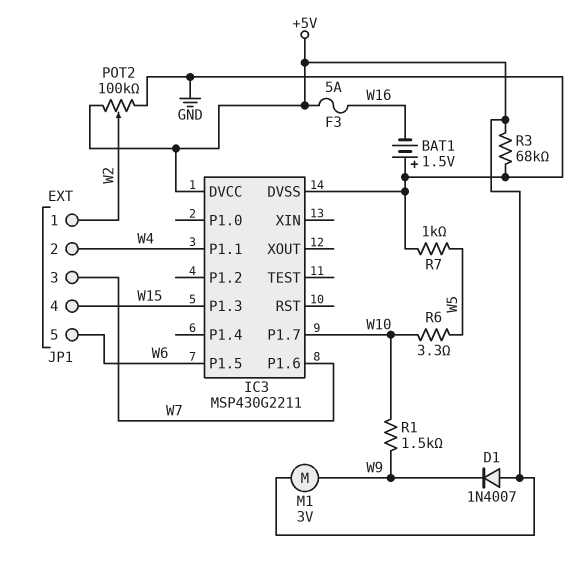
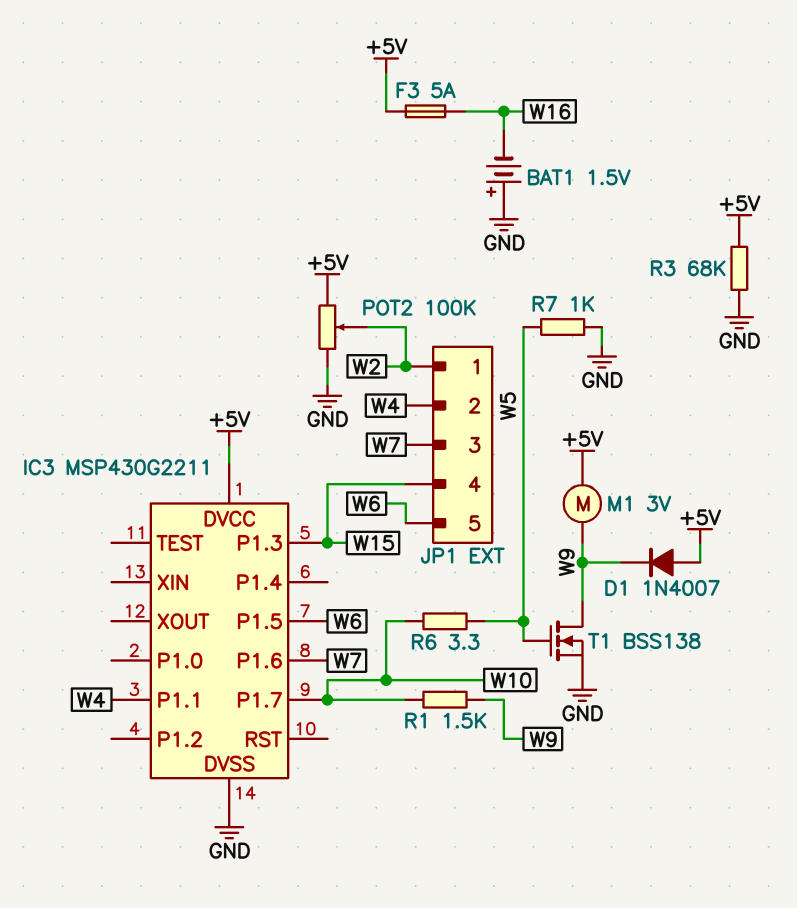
T1: none -> NMOS BSS138 (G W5, D W9, S GND)

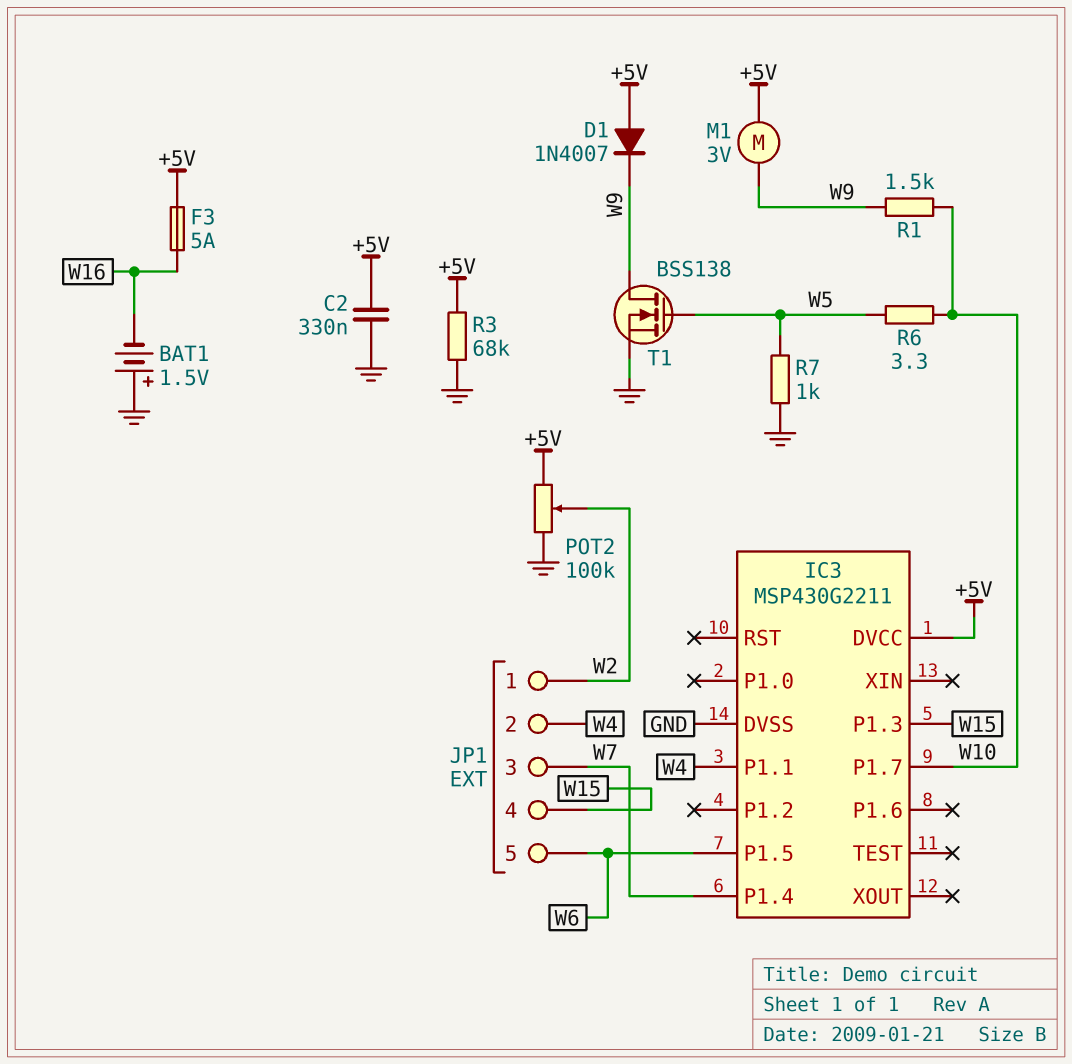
C2: none -> 330nF (+5V, GND)
IC3 pin P1.4: none -> W7
IC3 pin P1.6: W7 -> none

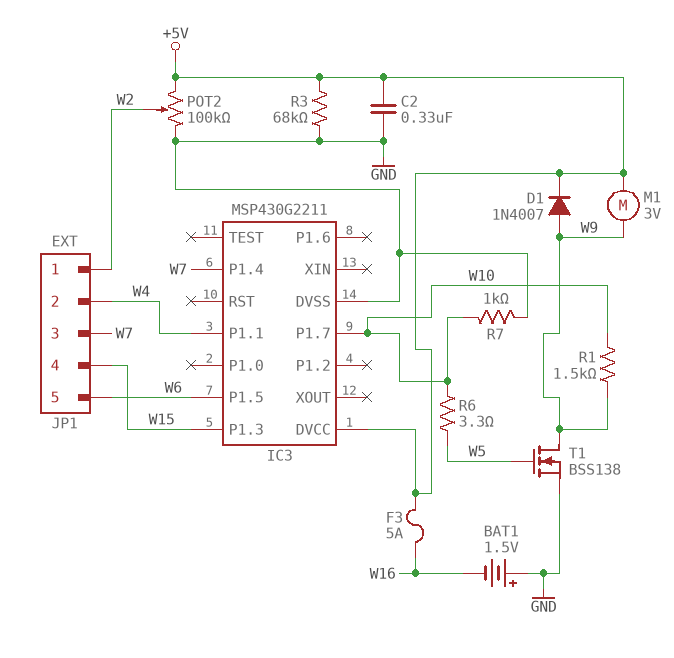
D1: diode 1N4007 (A +5V, K W9) -> diode 1N4007 (A W9, K +5V)
R7: 1k (GND, W5) -> 1k (GND, W10)

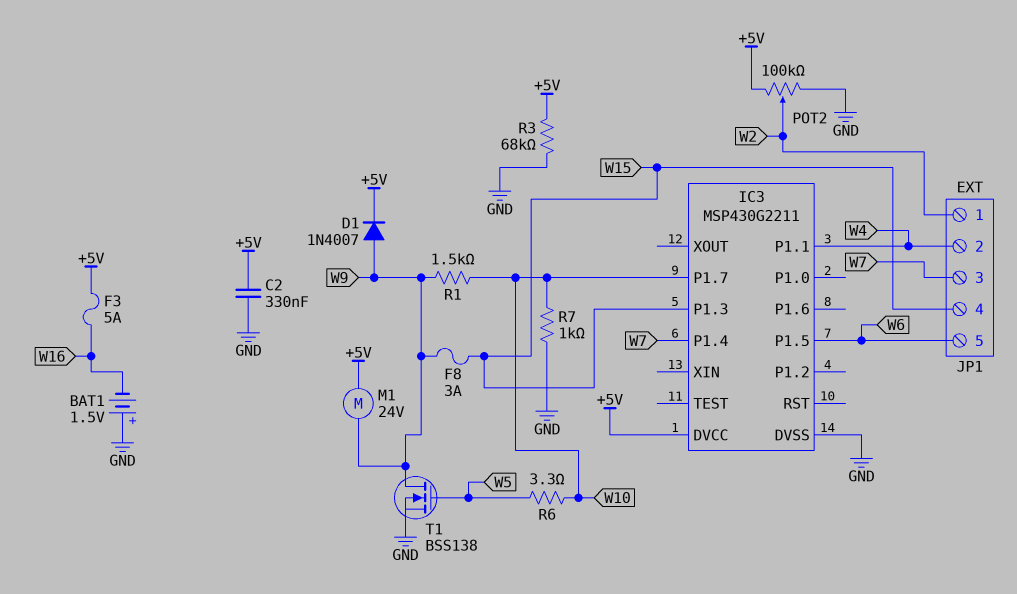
F8: none -> 3A (W9, W15)
M1: motor 3V (+5V, W9) -> motor 24V (+5V, W9)

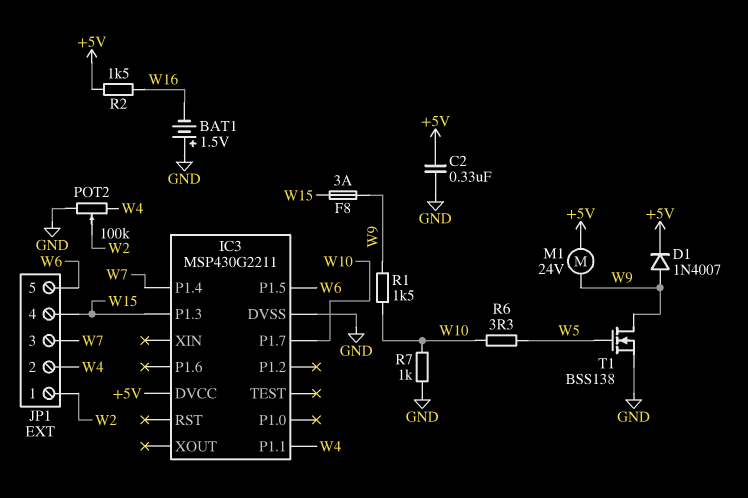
F3: 5A (+5V, W16) -> none
POT2: 100k (+5V, GND, wiper W2) -> 100k (GND, W4, wiper W2)
R2: none -> 1.5k (+5V, W16)
R3: 68k (+5V, GND) -> none

